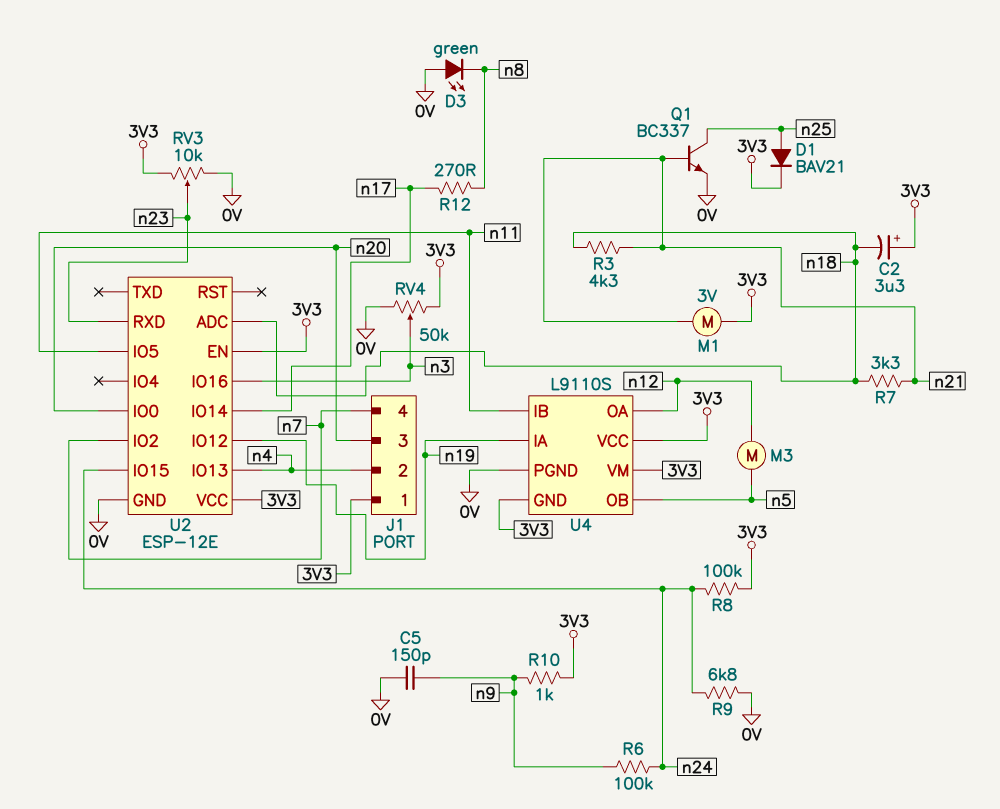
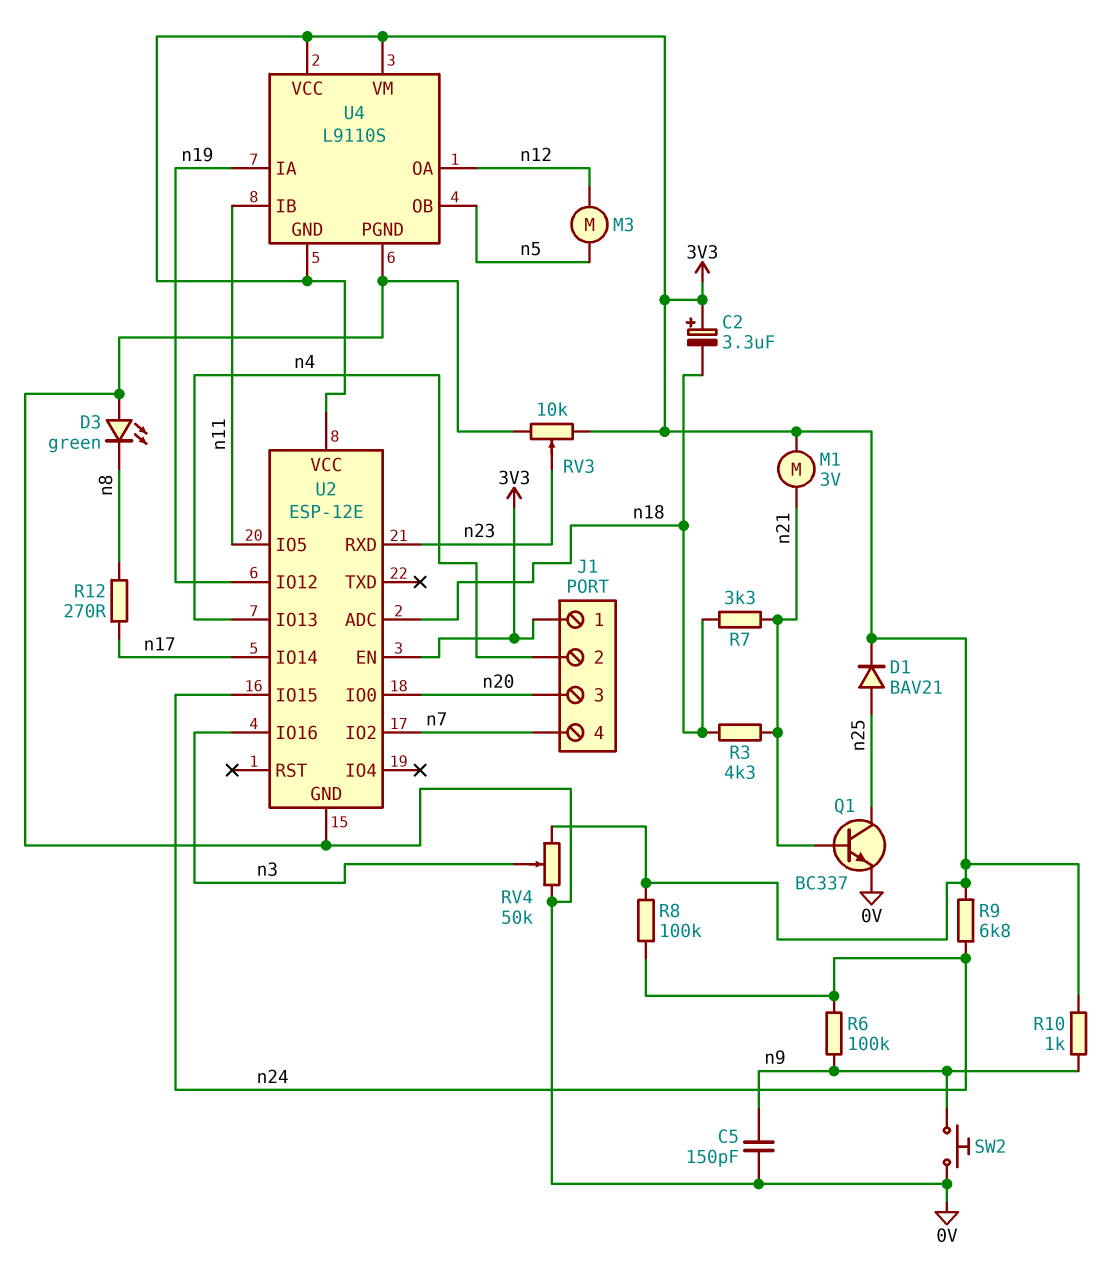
R9: 6.8k (0V, n24) -> 6.8k (3V3, n24)
SW2: none -> button (0V, n9)

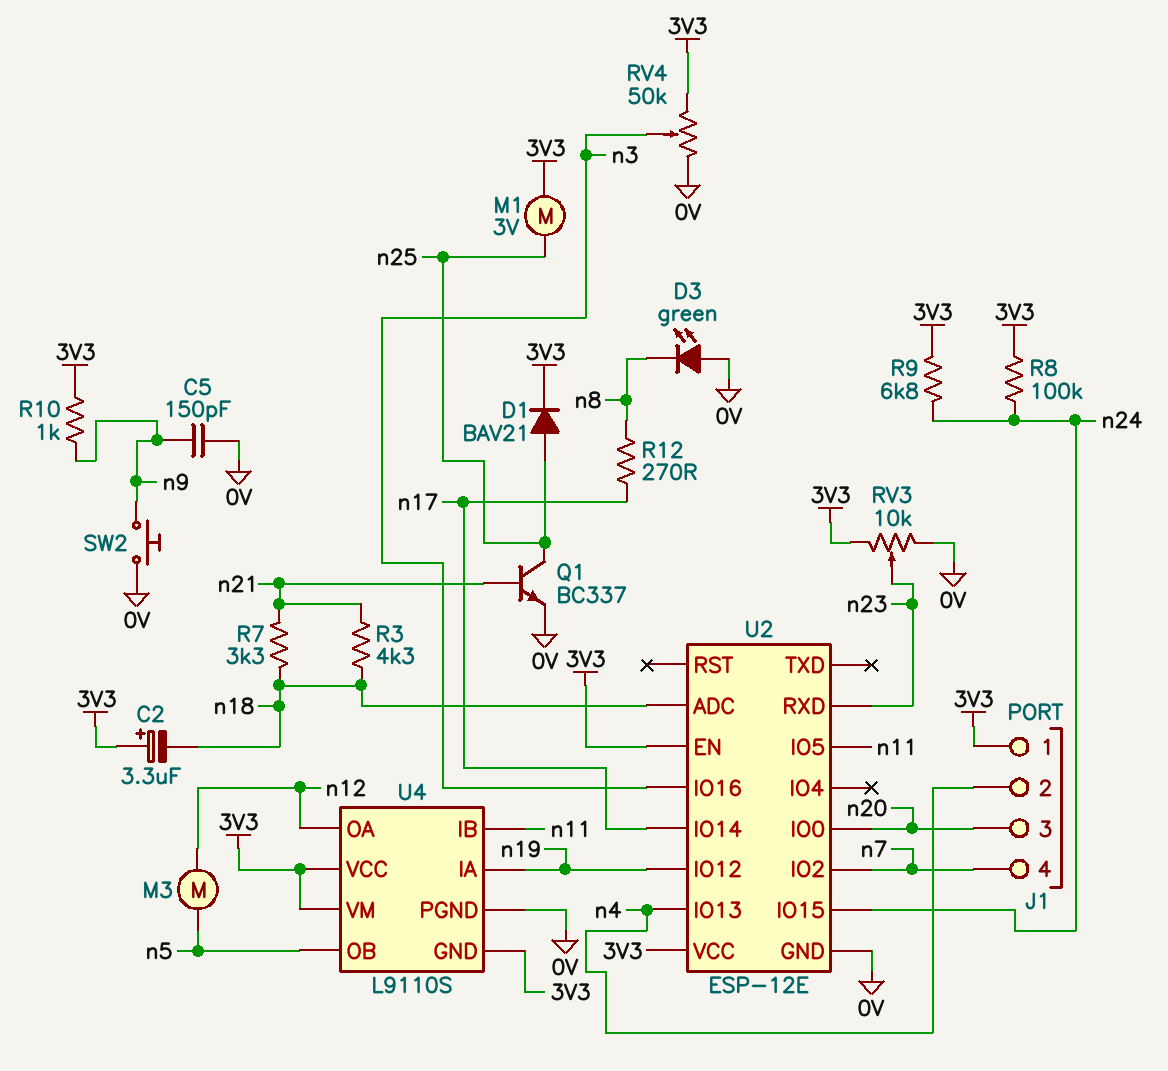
M1: motor 3V (3V3, n21) -> motor 3V (3V3, n25)
R6: 100k (n9, n24) -> none

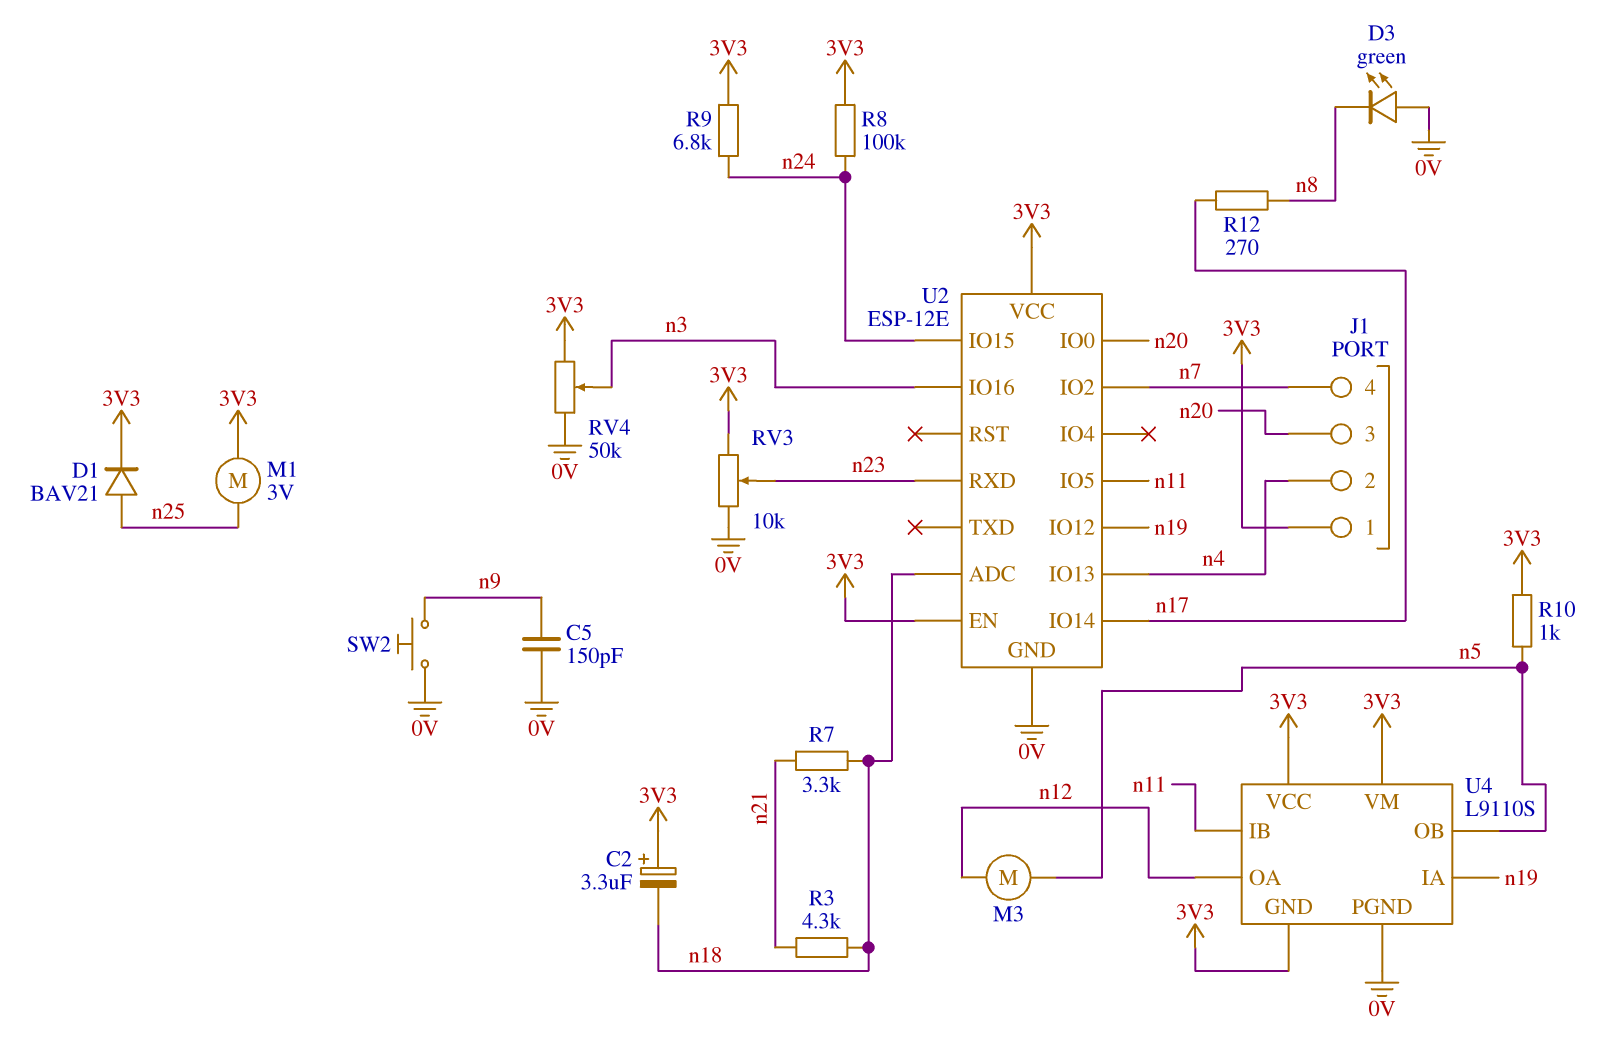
Q1: NPN BC337 (B n21, C n25, E 0V) -> none
R10: 1k (3V3, n9) -> 1k (3V3, n5)

